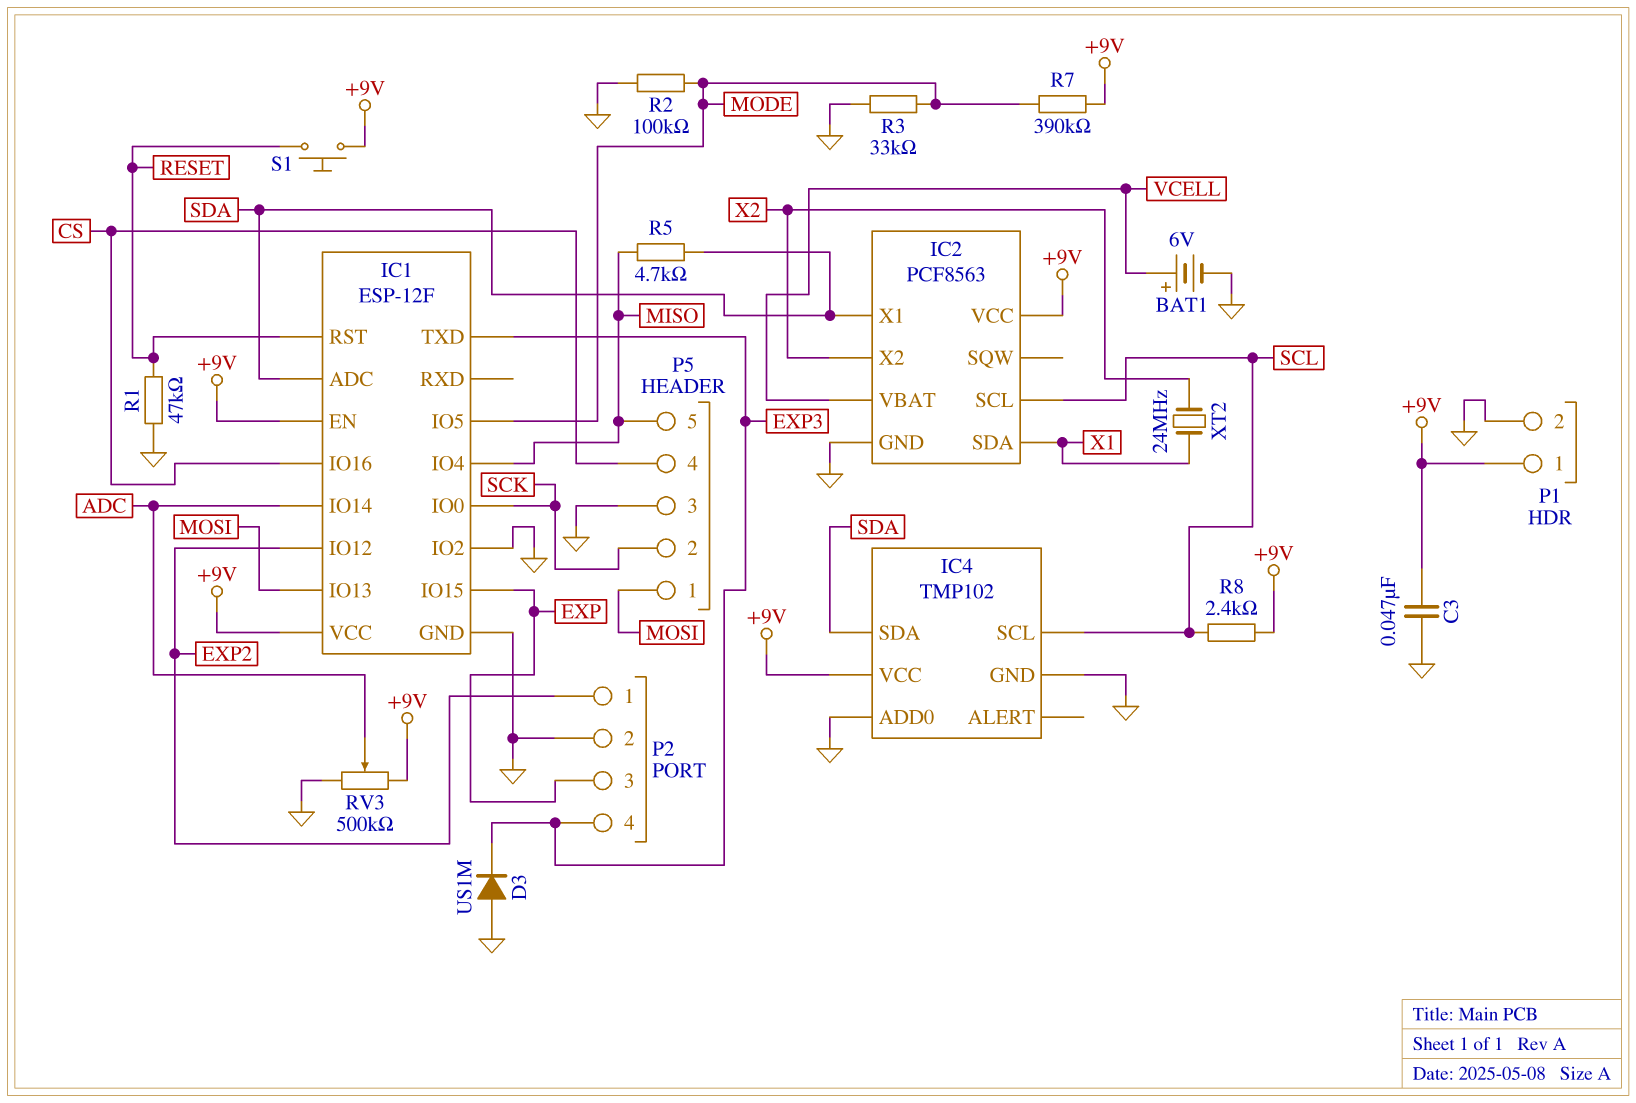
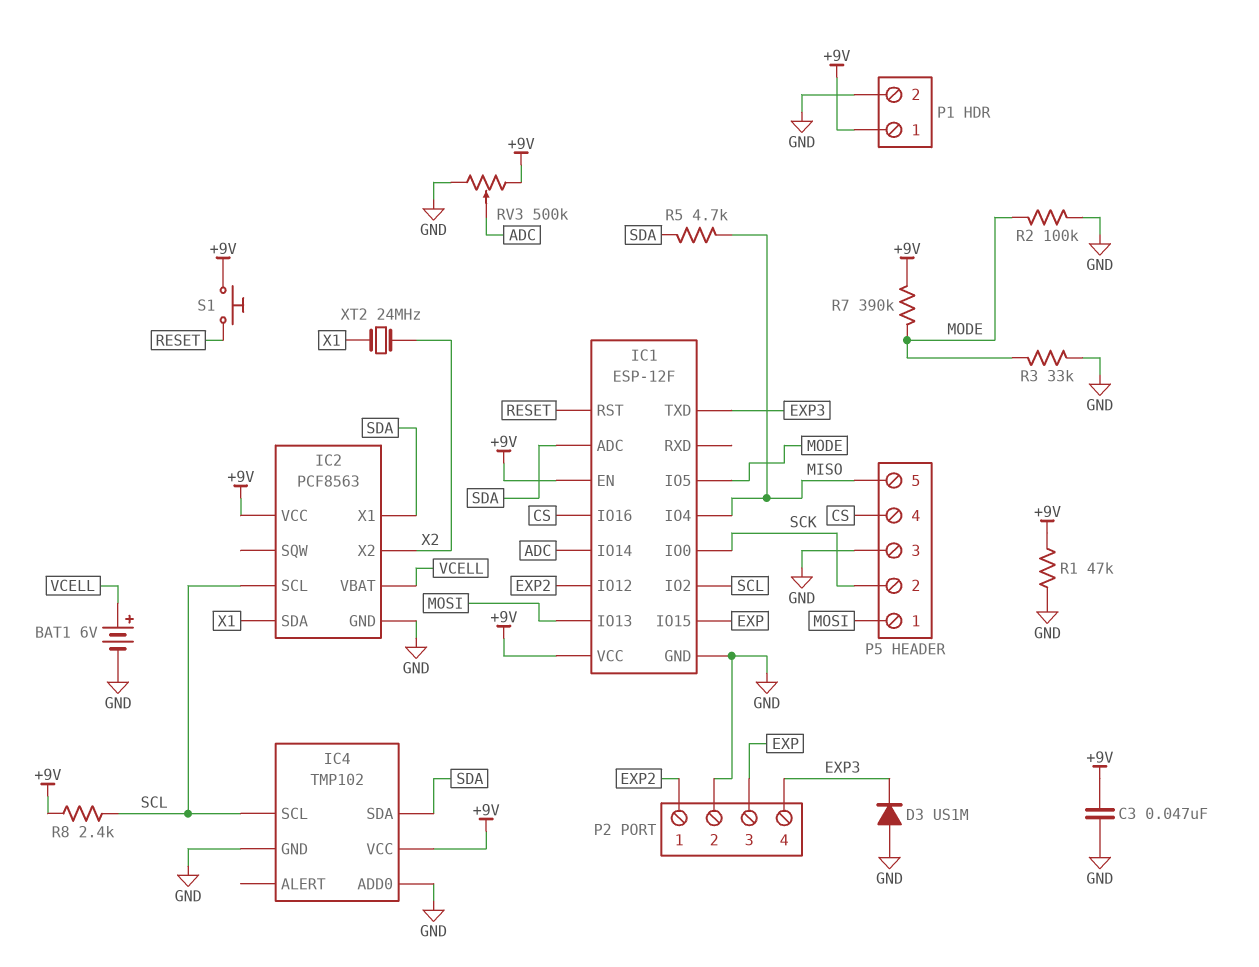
IC1 pin IO2: GND -> SCL
R1: 47k (GND, RESET) -> 47k (+9V, GND)

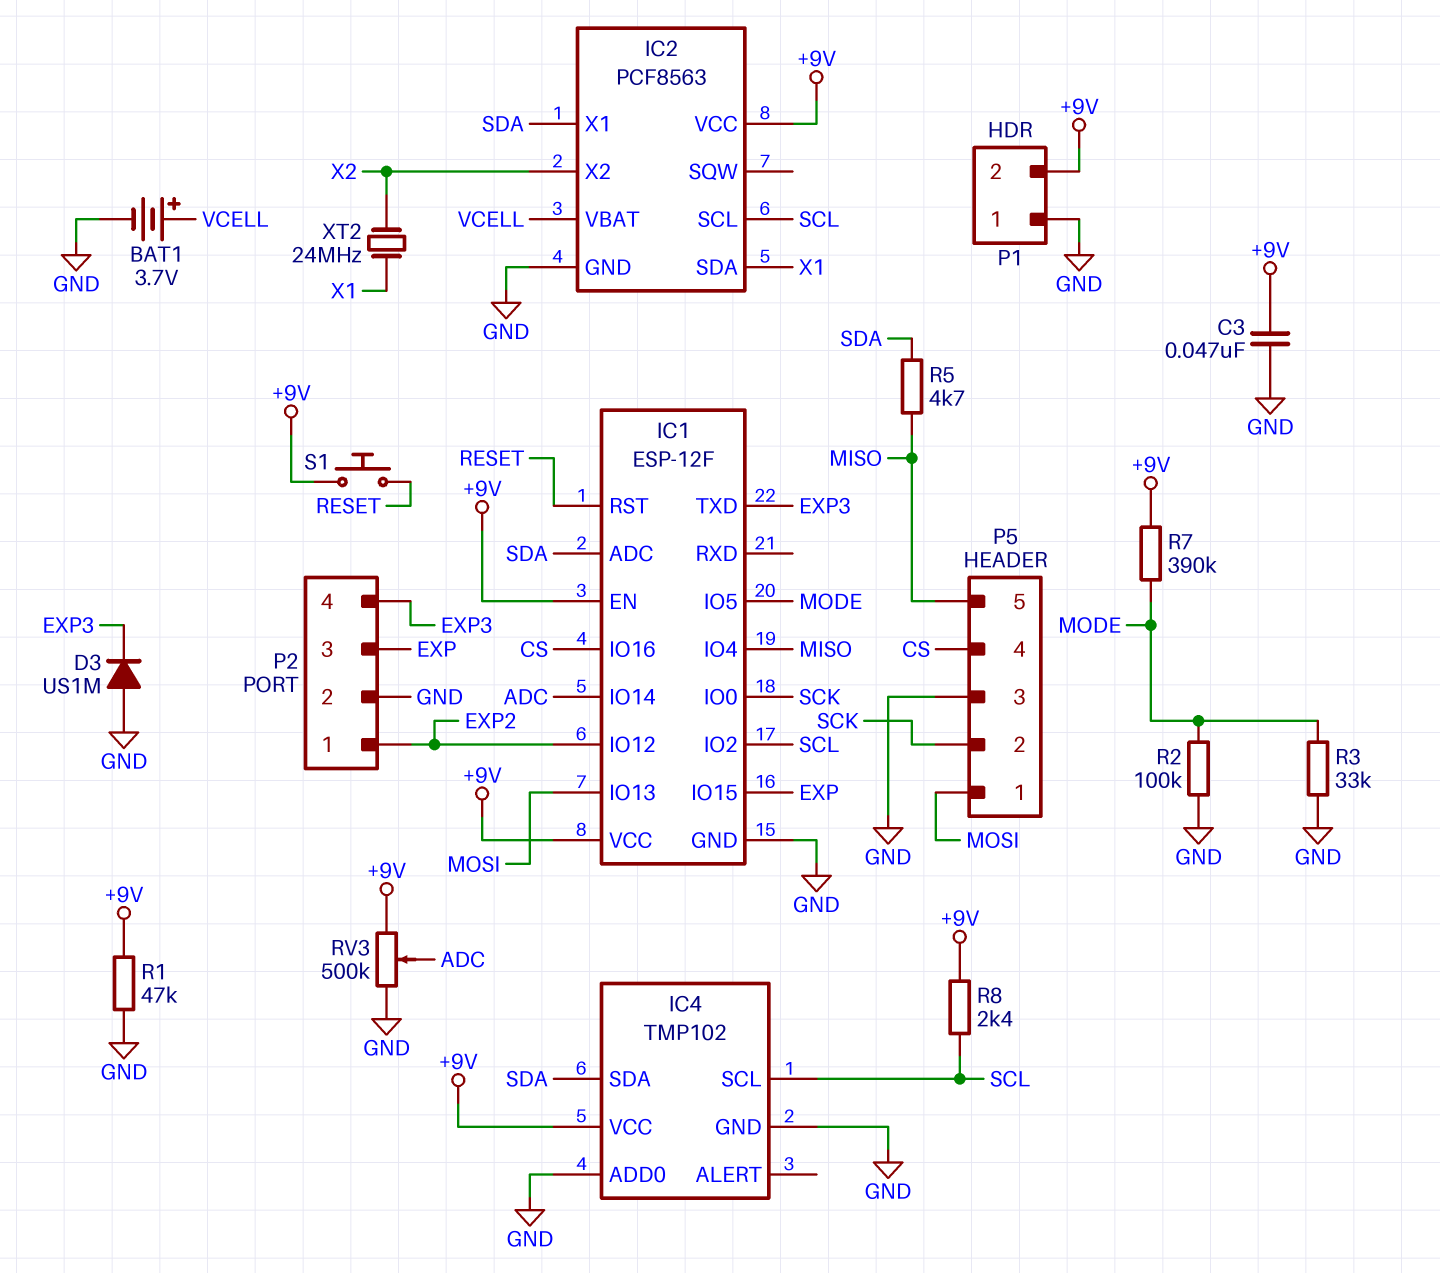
BAT1: 6V (plus VCELL, minus GND) -> 3.7V (plus VCELL, minus GND)
P1 pin 1: +9V -> GND
P1 pin 2: GND -> +9V

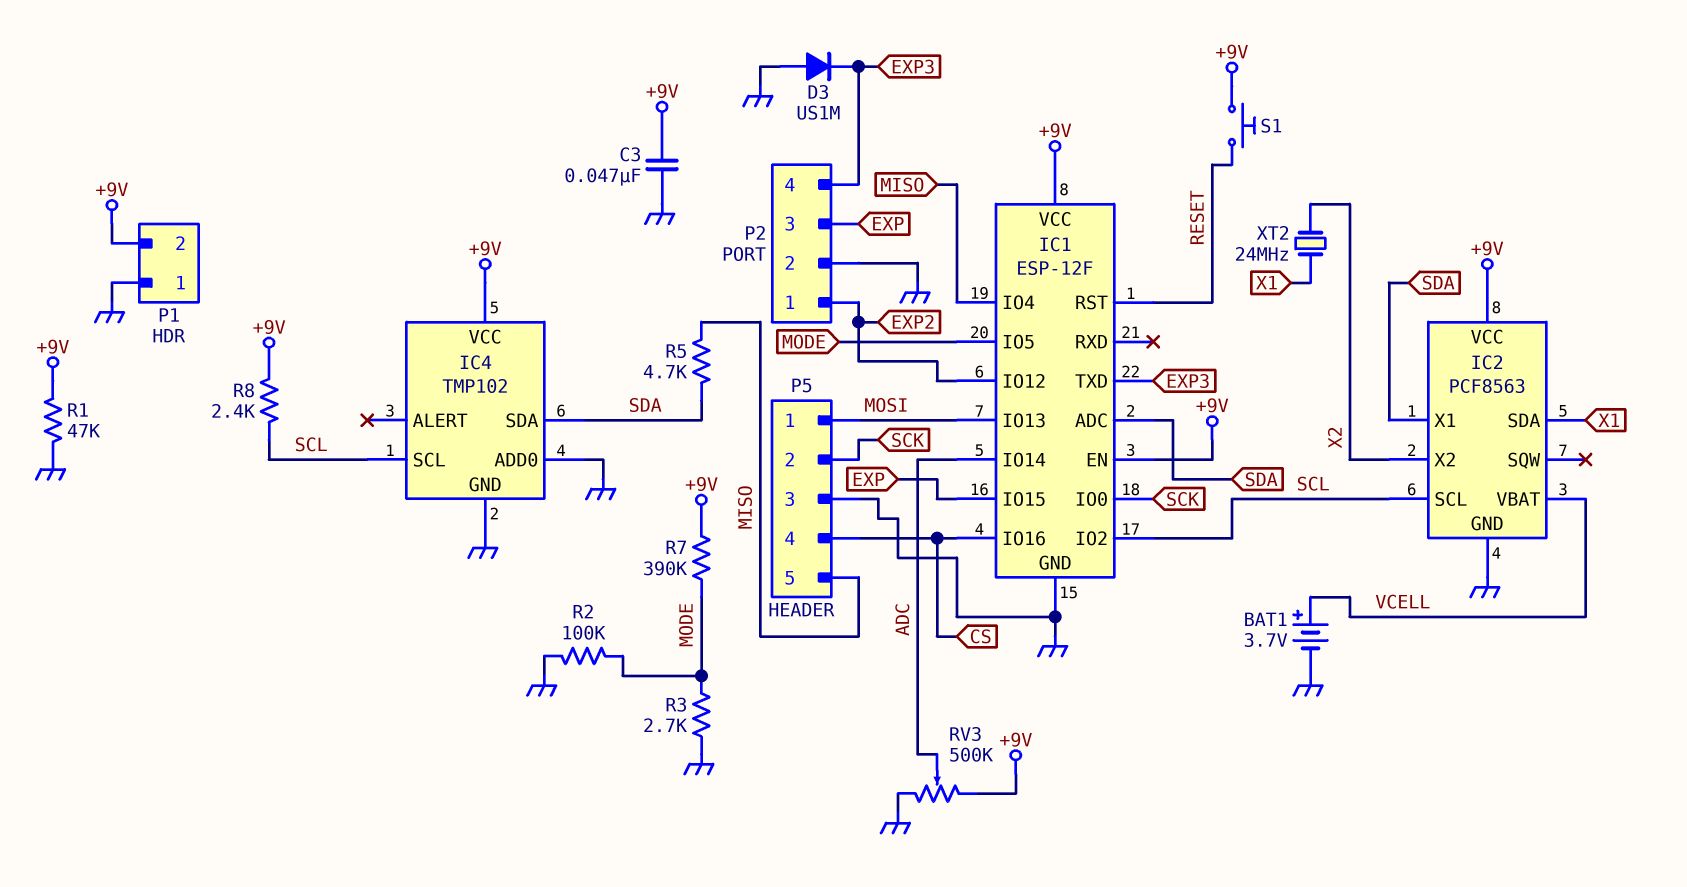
R3: 33k (GND, MODE) -> 2.7k (GND, MODE)

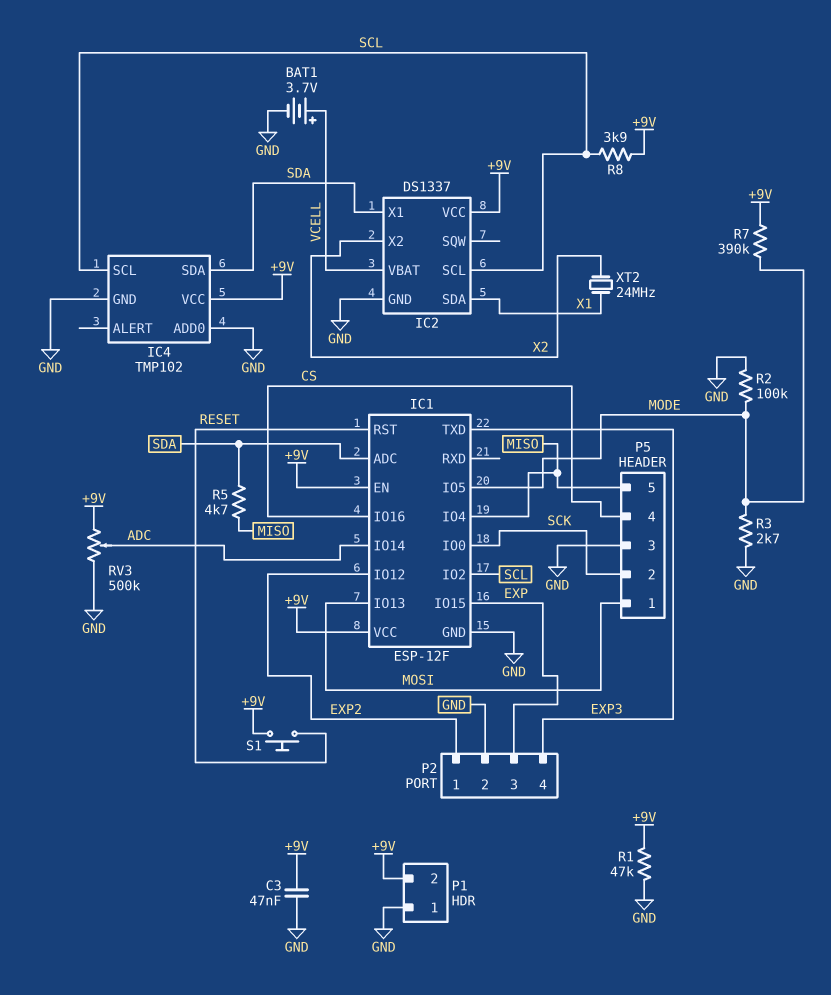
D3: diode US1M (A GND, K EXP3) -> none
IC2: PCF8563 -> DS1337
R8: 2.4k (+9V, SCL) -> 3.9k (+9V, SCL)

